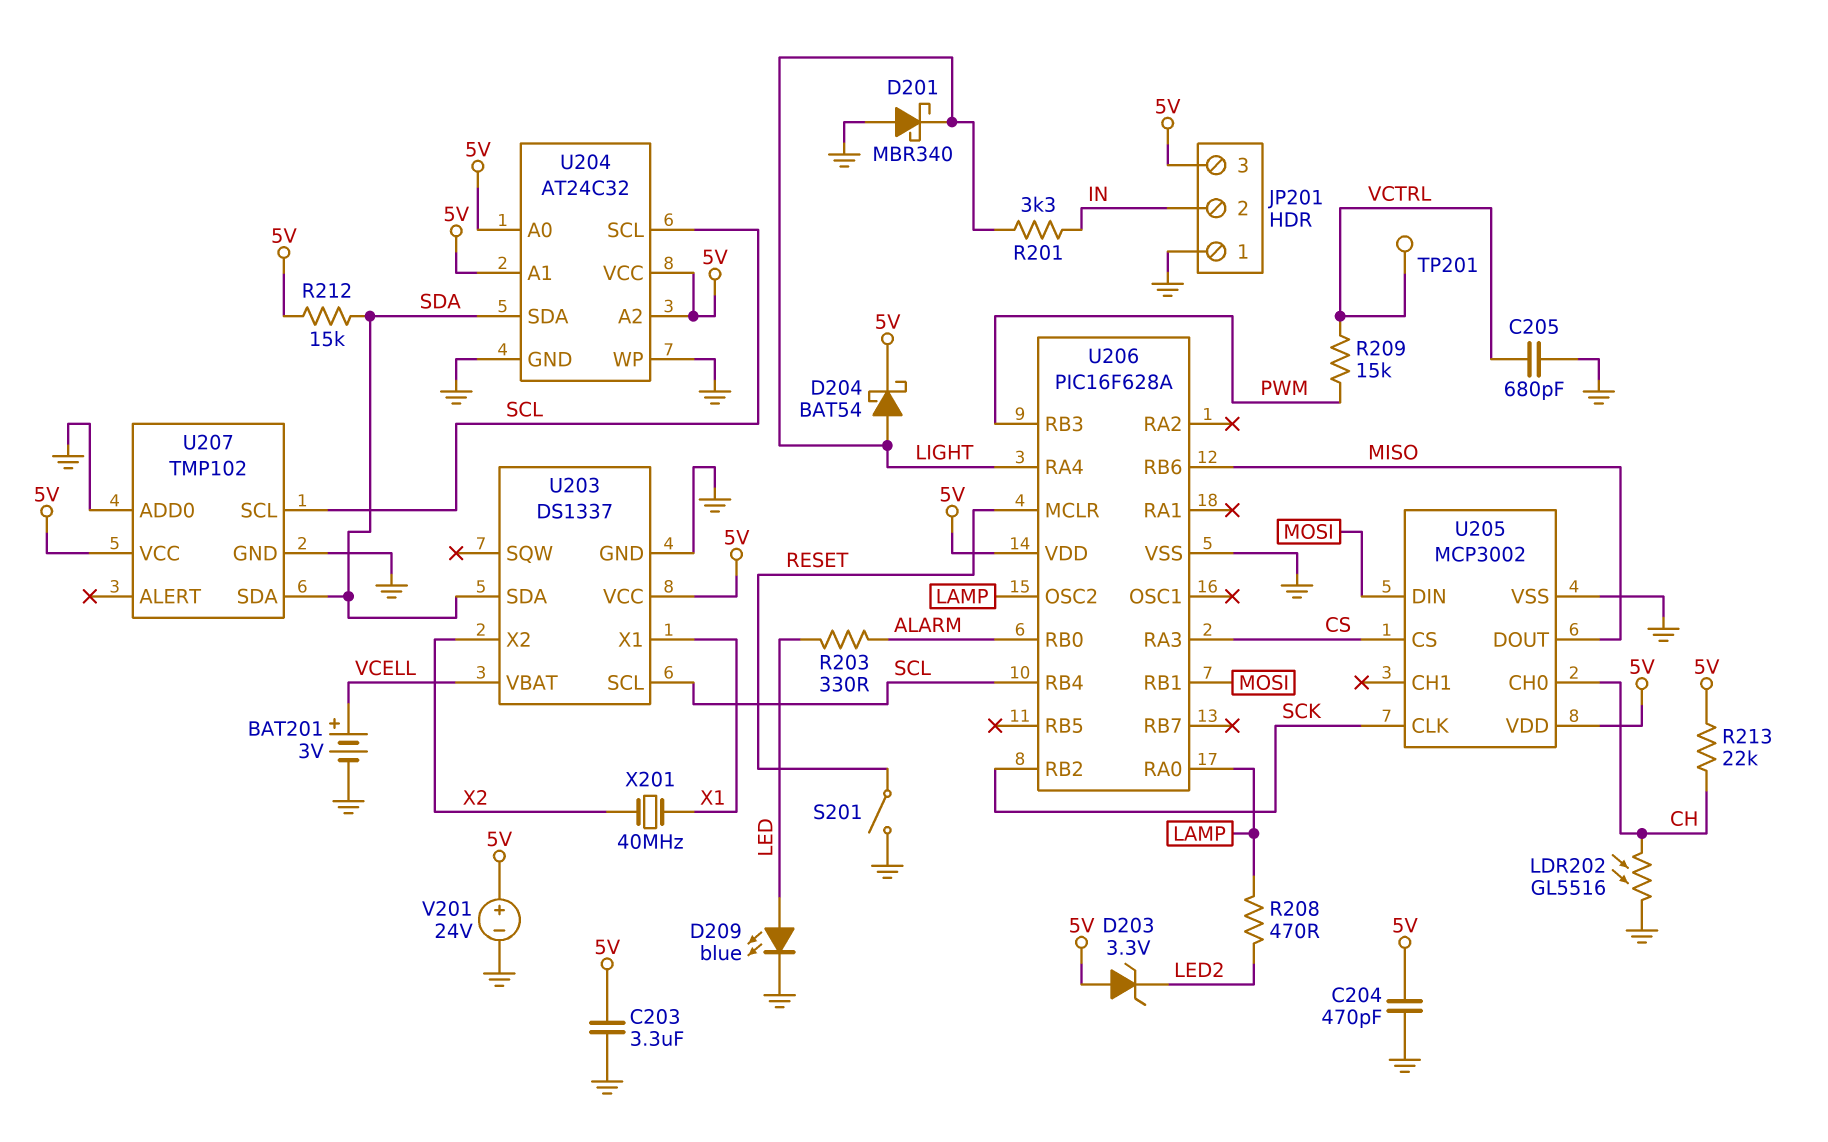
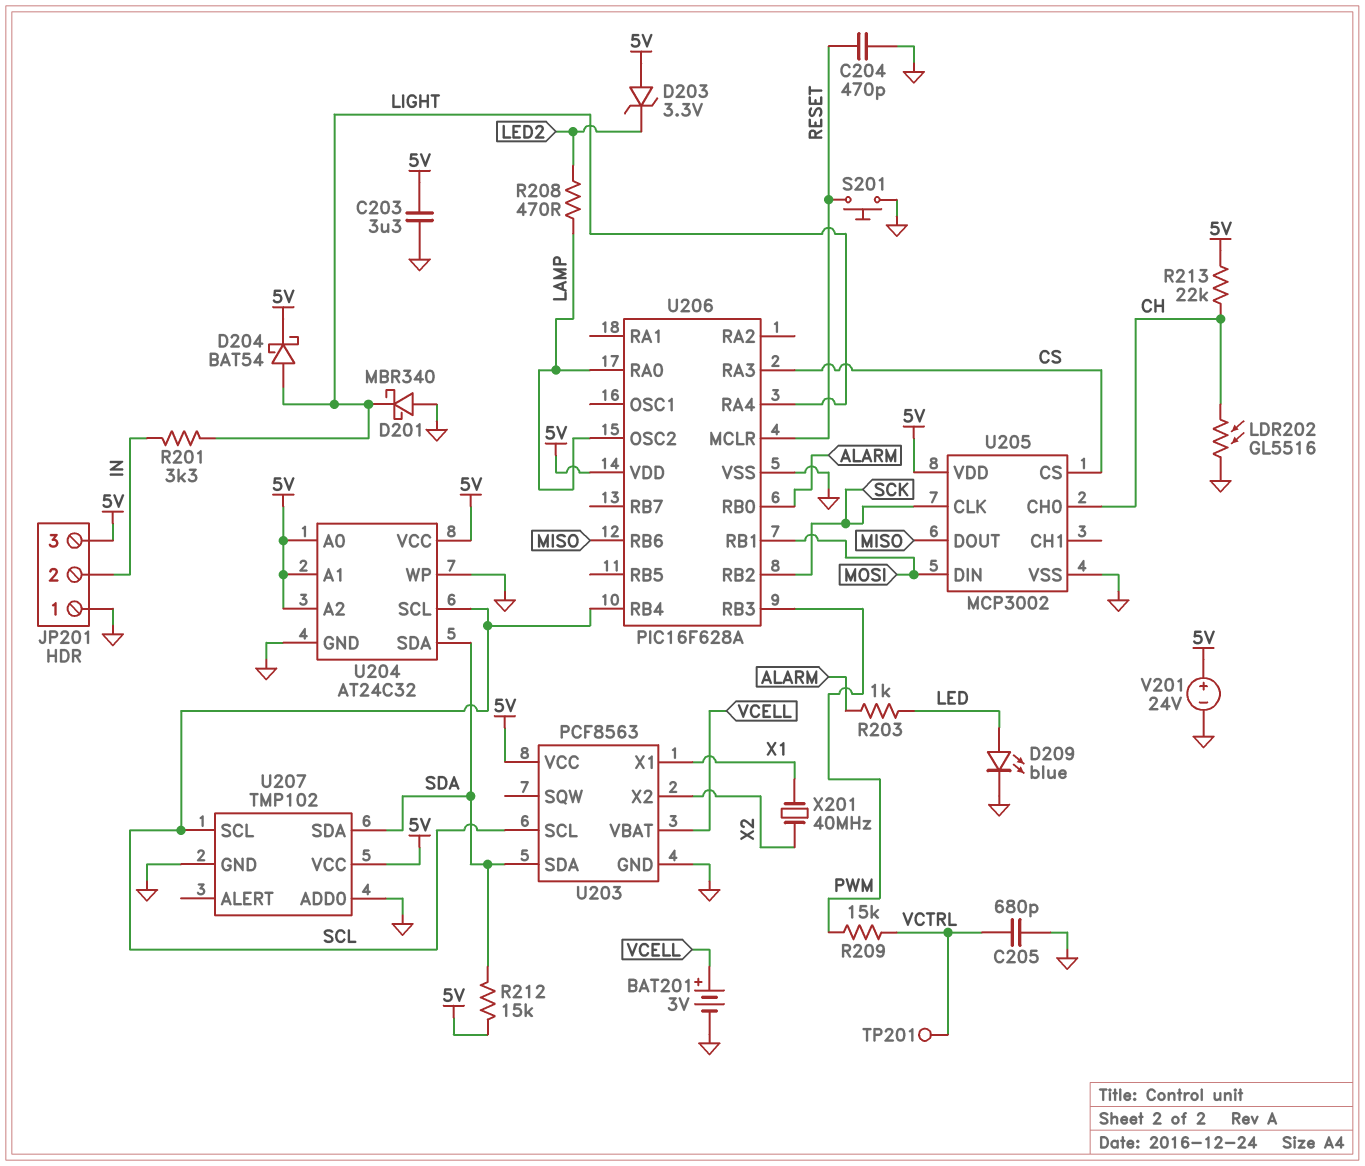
C204: 470pF (5V, GND) -> 470pF (GND, RESET)
R203: 330 (ALARM, LED) -> 1k (ALARM, LED)
S201: switch (GND, RESET) -> button (GND, RESET)
U203: DS1337 -> PCF8563

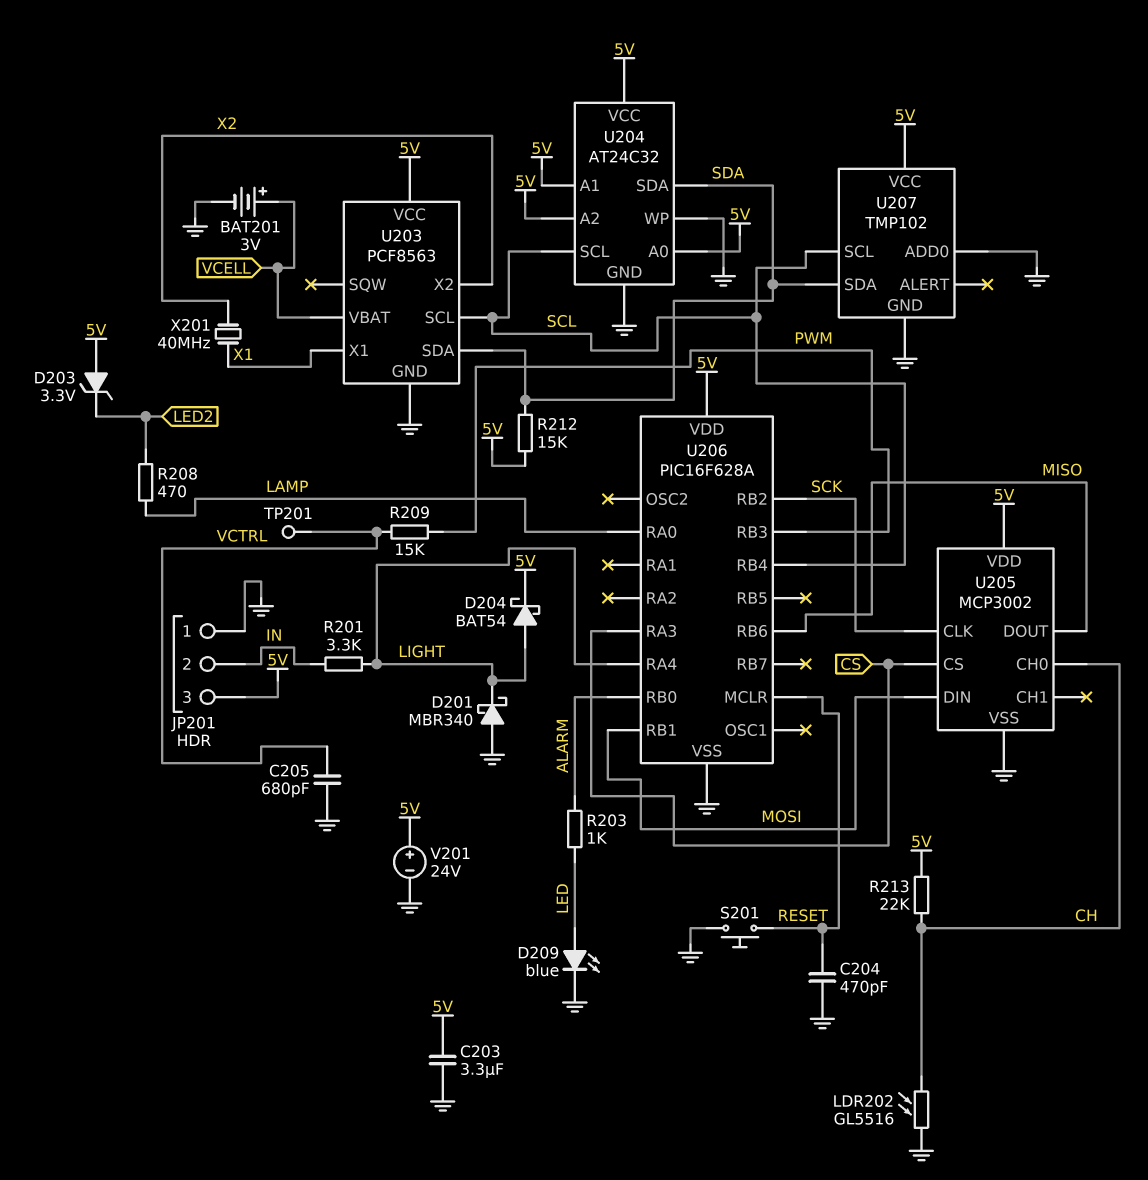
U206 pin OSC2: LAMP -> none

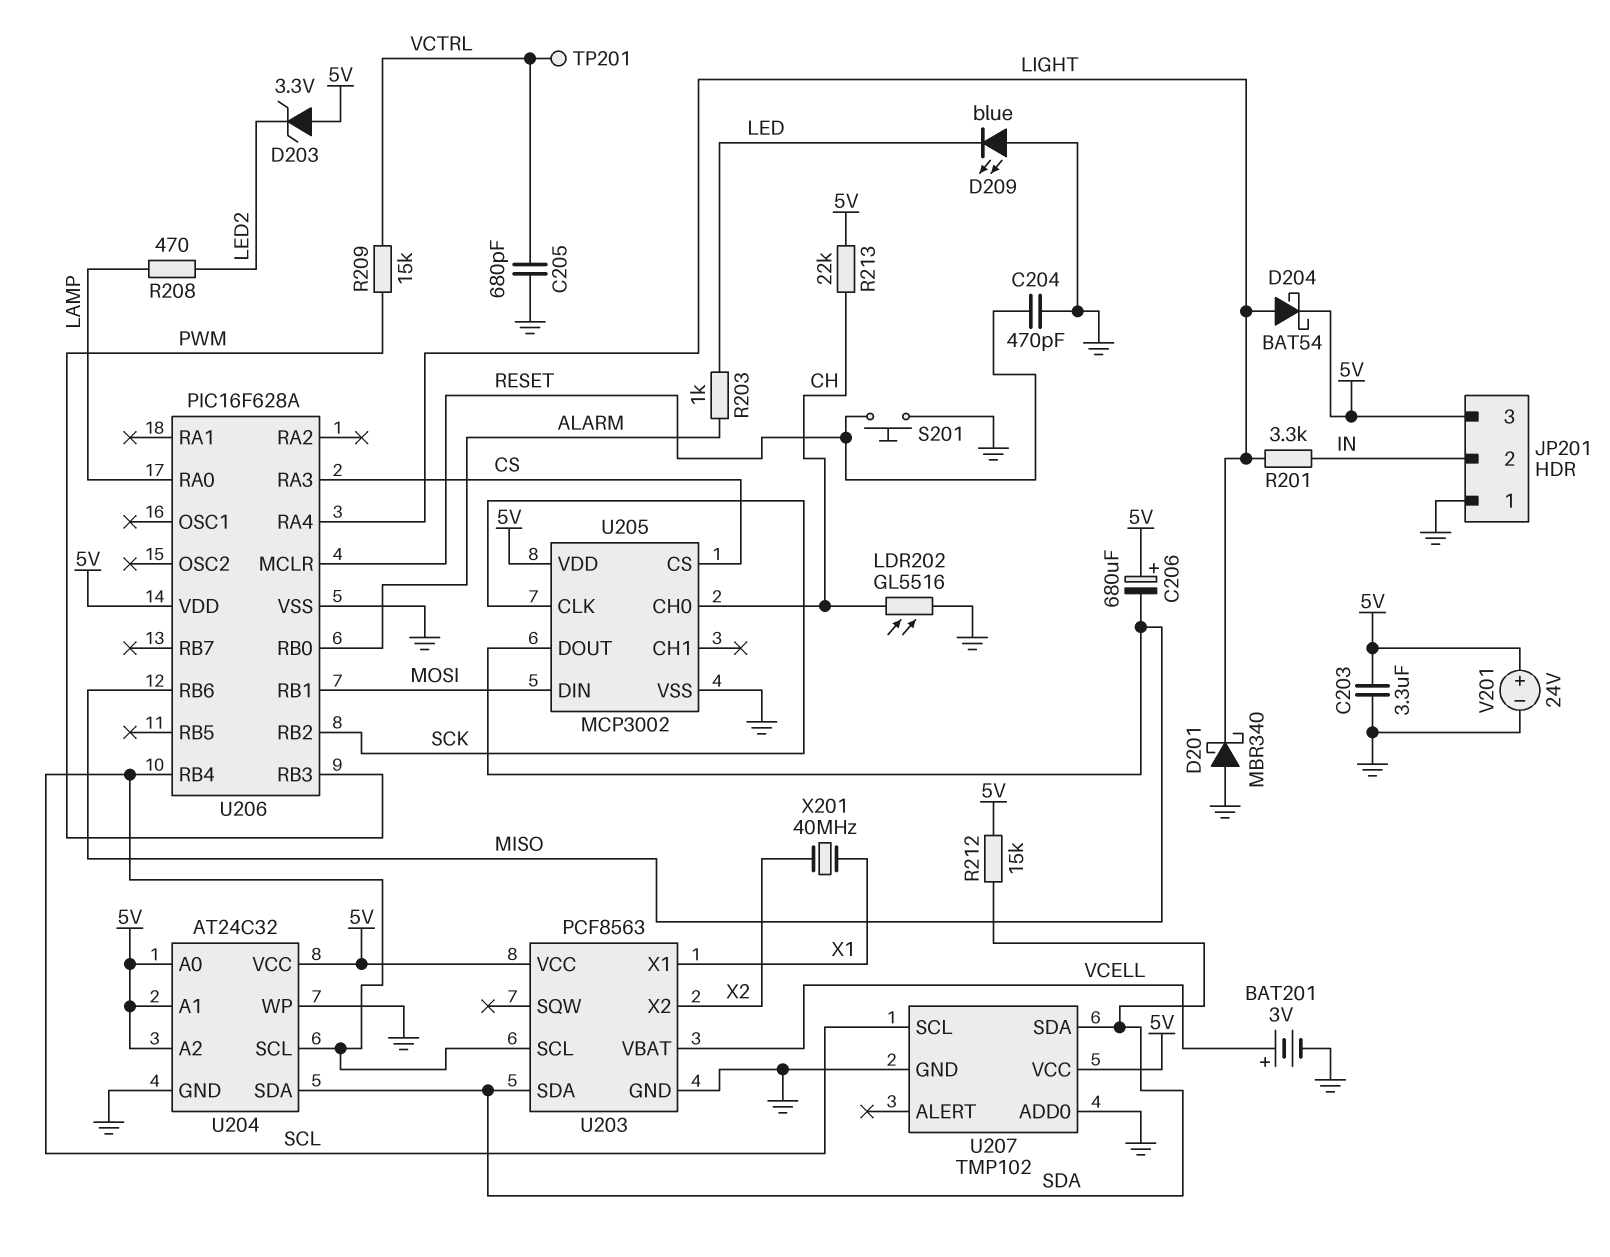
C206: none -> 680uF (plus 5V, minus MISO)
D209: LED blue (A LED, K GND) -> LED blue (A GND, K LED)

